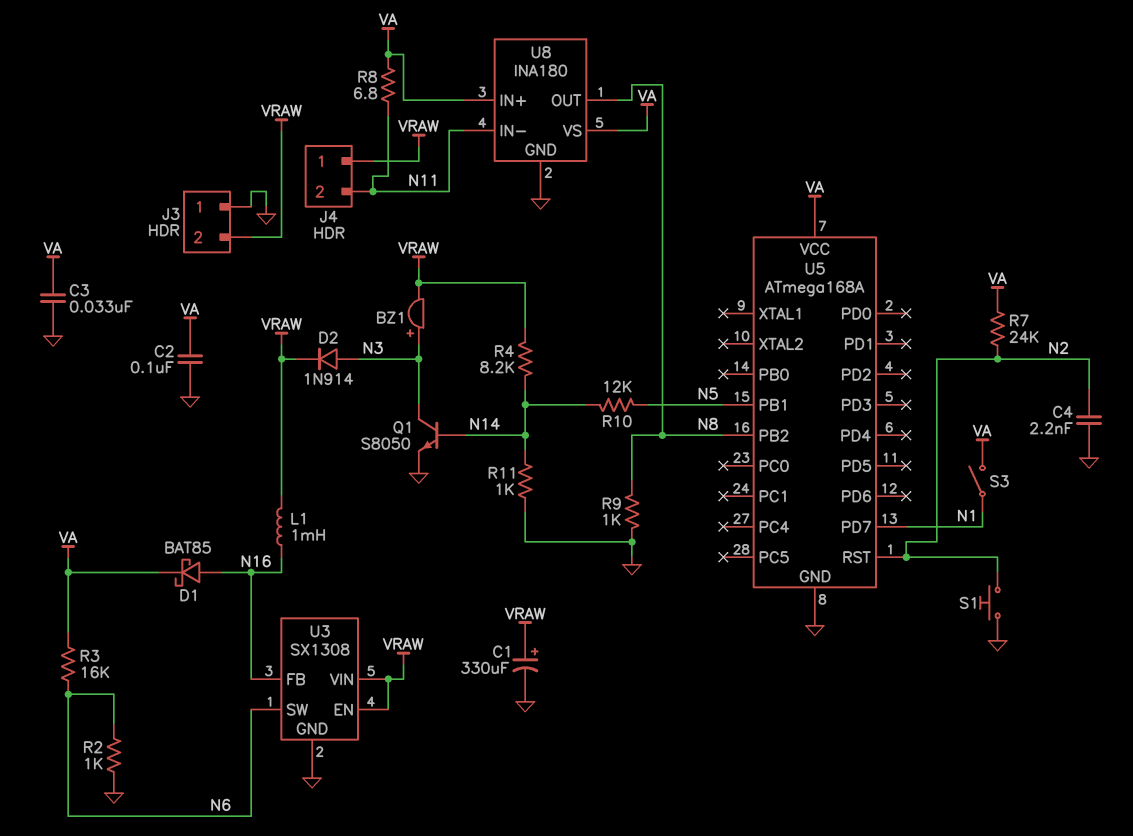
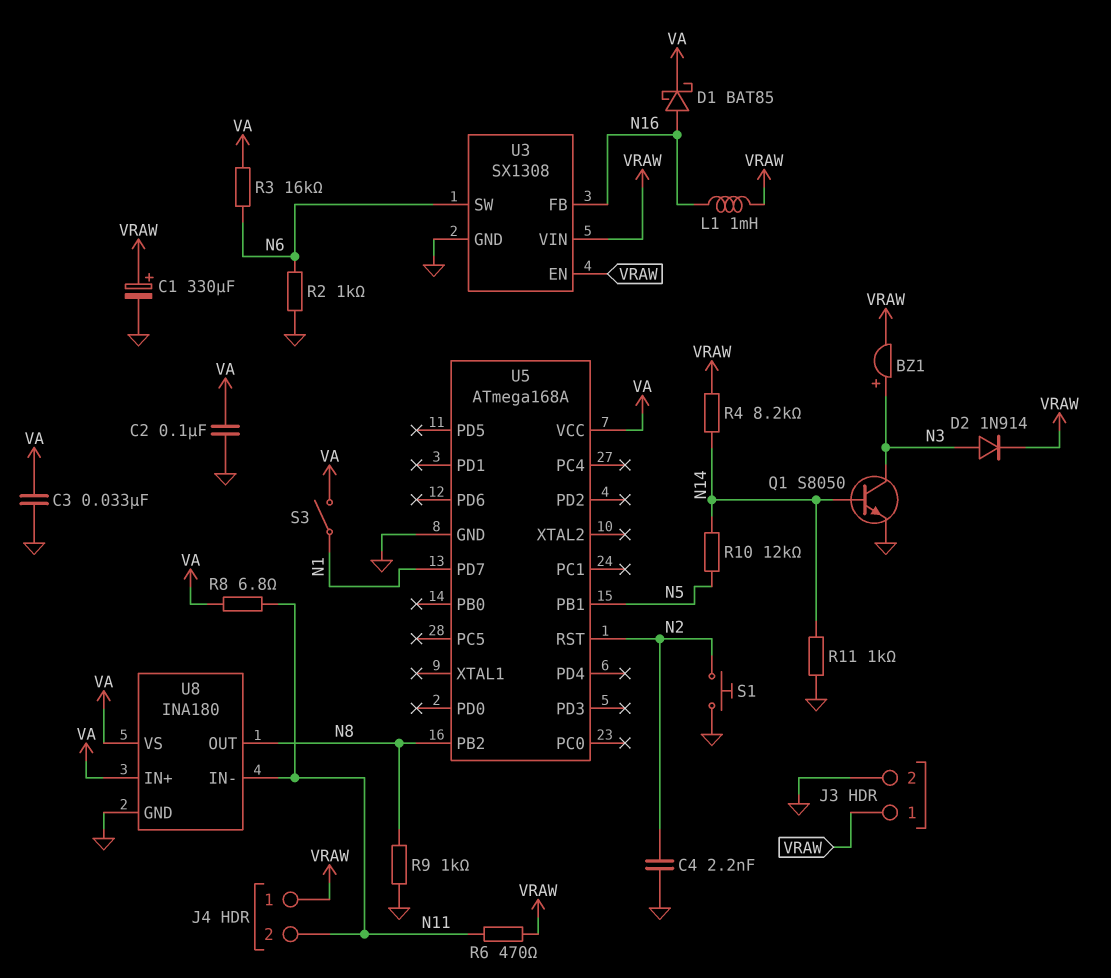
J3 pin 1: GND -> VRAW
J3 pin 2: VRAW -> GND
R6: none -> 470 (N11, VRAW)
R7: 24k (N2, VA) -> none

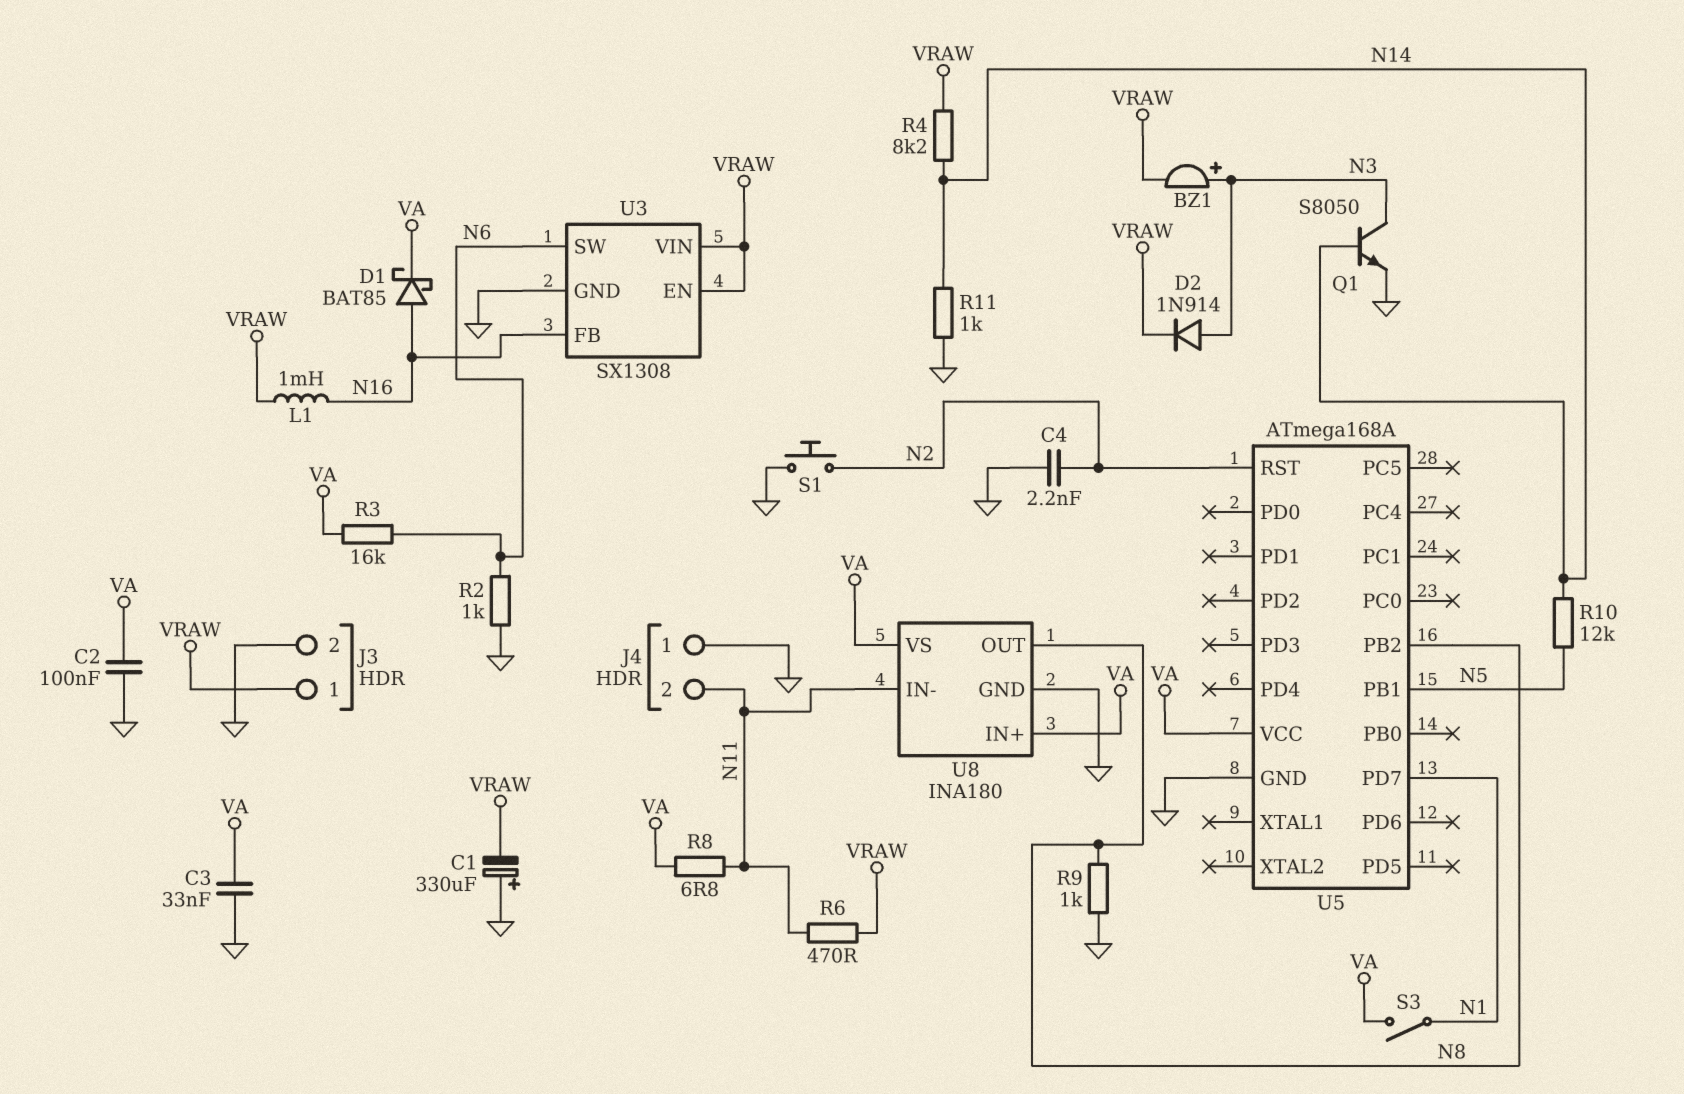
C1: 330uF (plus VRAW, minus GND) -> 330uF (plus GND, minus VRAW)
J4 pin 1: VRAW -> GND

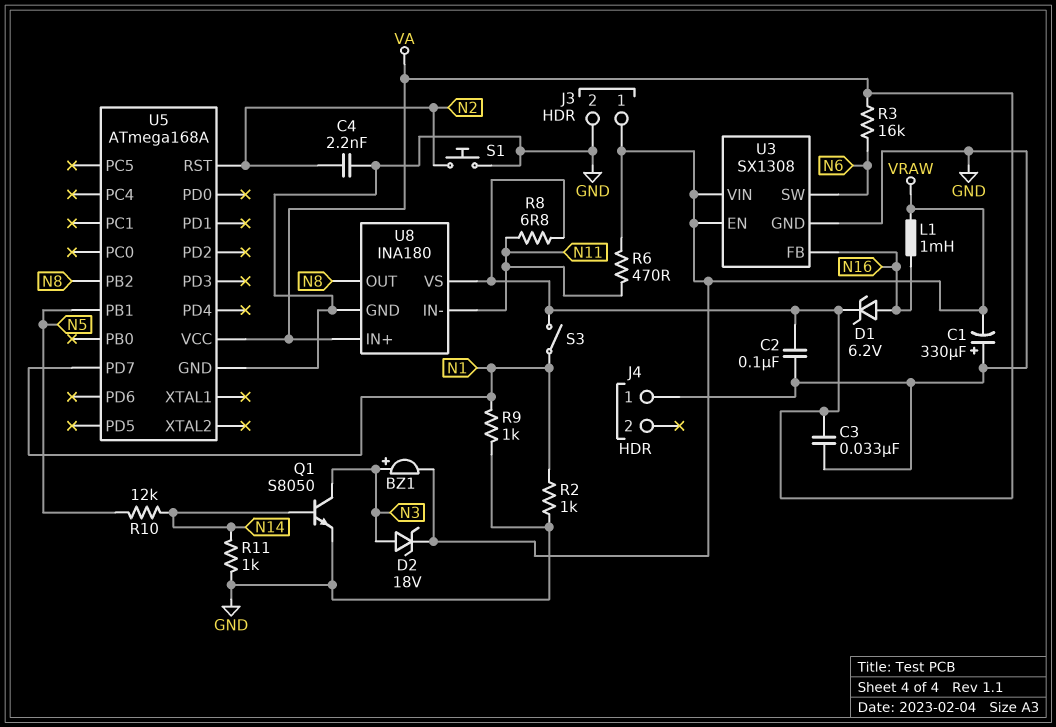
D1: schottky BAT85 (A N16, K VA) -> zener 6.2V (A N16, K VA)
D2: diode 1N914 (A N3, K VRAW) -> zener 18V (A N3, K VRAW)
J4 pin 2: N11 -> none
R2: 1k (GND, N6) -> 1k (GND, N1)
R4: 8.2k (N14, VRAW) -> none
R9: 1k (GND, N8) -> 1k (GND, N1)

